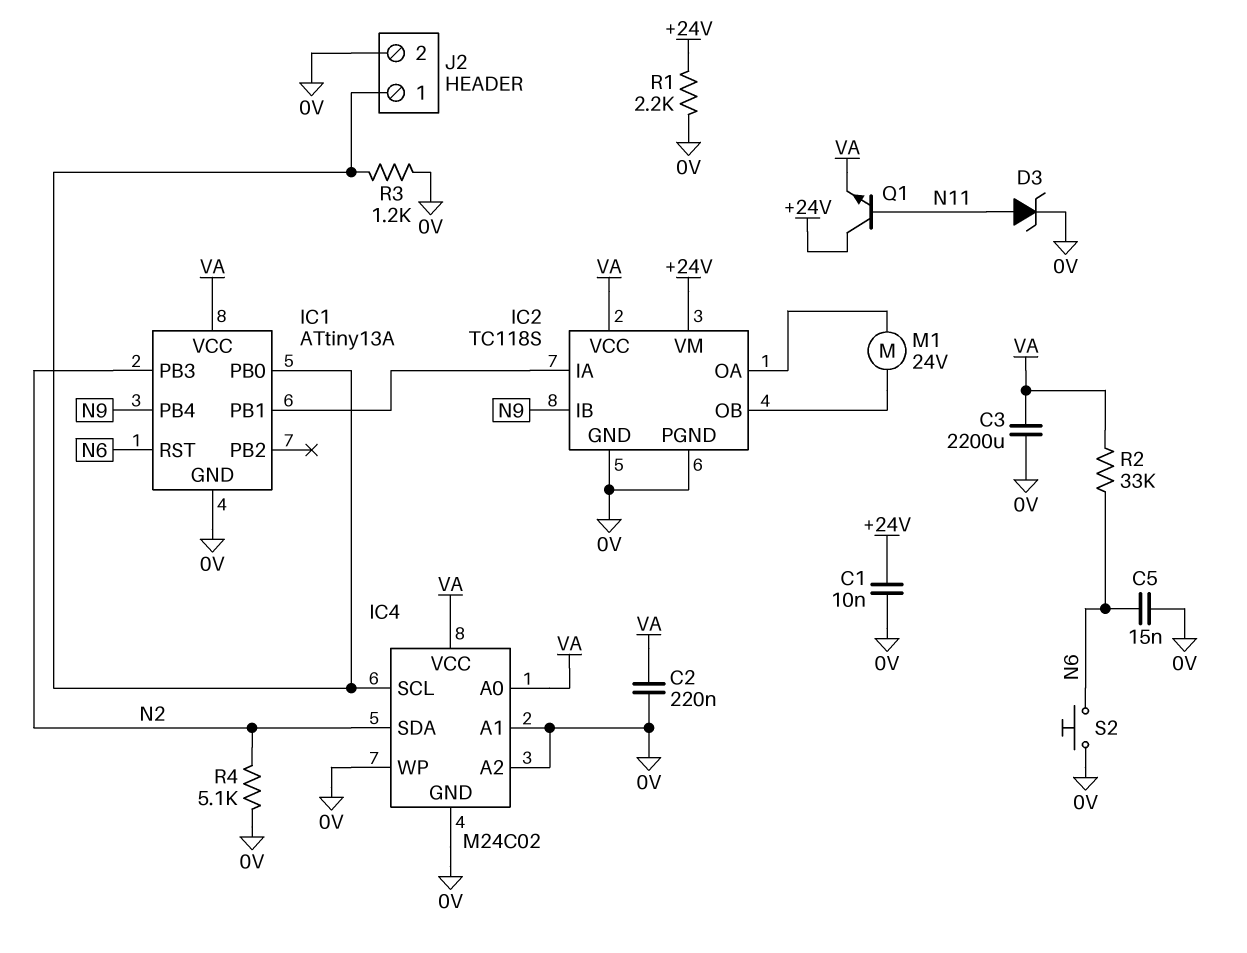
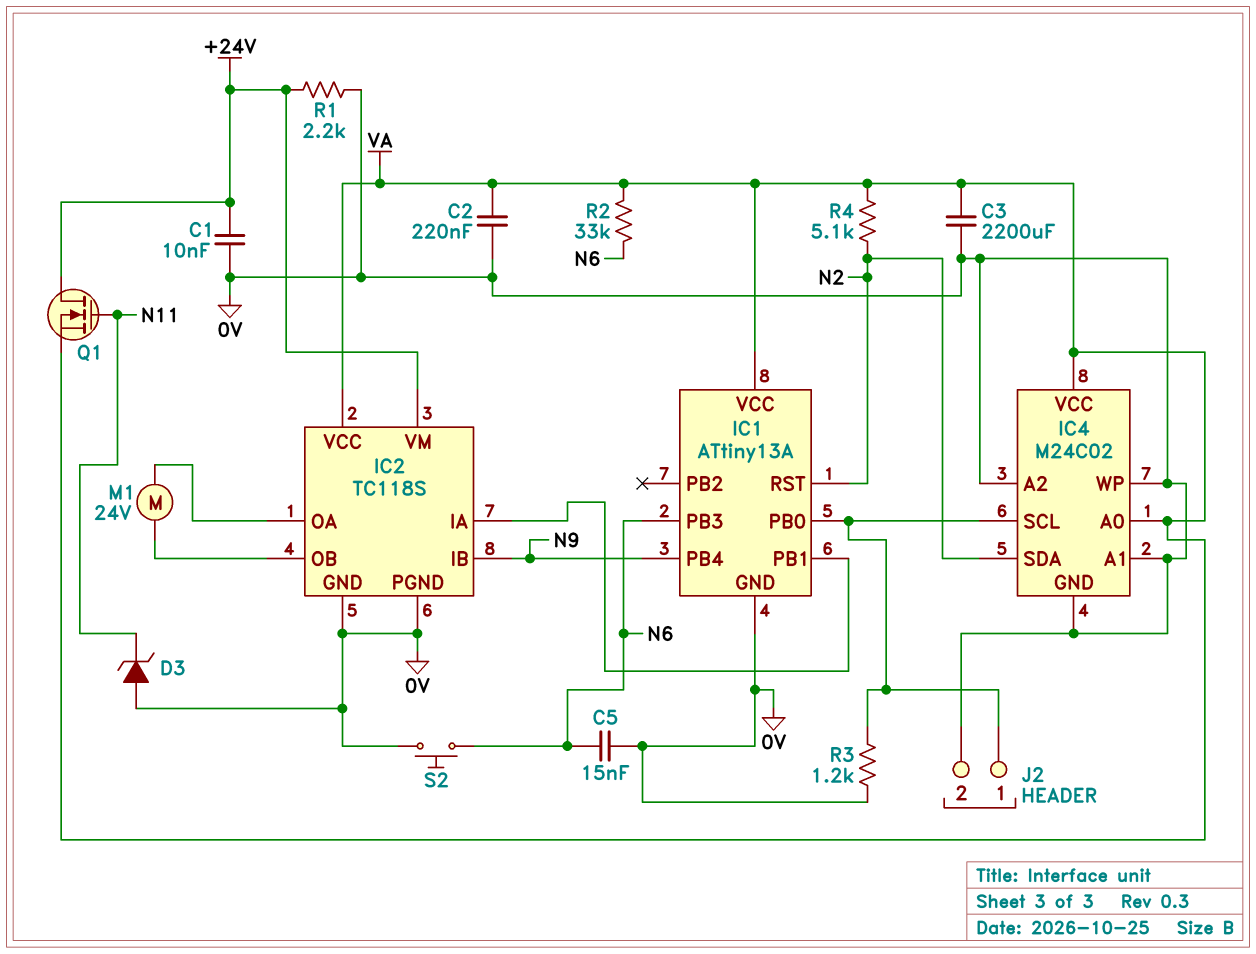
D3: zener (A N11, K 0V) -> zener (A 0V, K N11)
IC1 pin PB3: N2 -> N6
IC1 pin RST: N6 -> N2
Q1: NPN (B N11, C +24V, E VA) -> NMOS (G N11, D +24V, S VA)
R4: 5.1k (0V, N2) -> 5.1k (N2, VA)

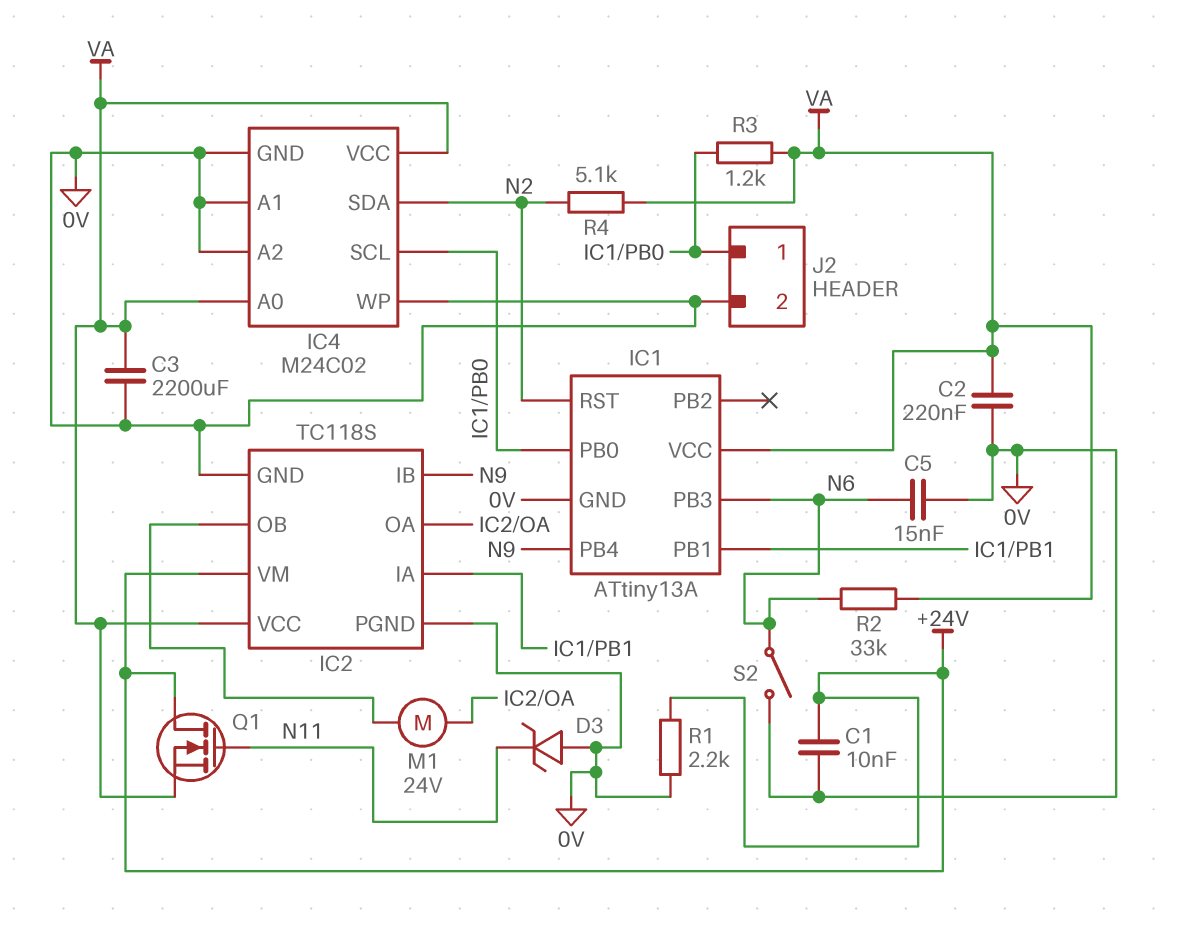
R3: 1.2k (0V, IC1/PB0) -> 1.2k (IC1/PB0, VA)
S2: button (0V, N6) -> switch (0V, N6)

